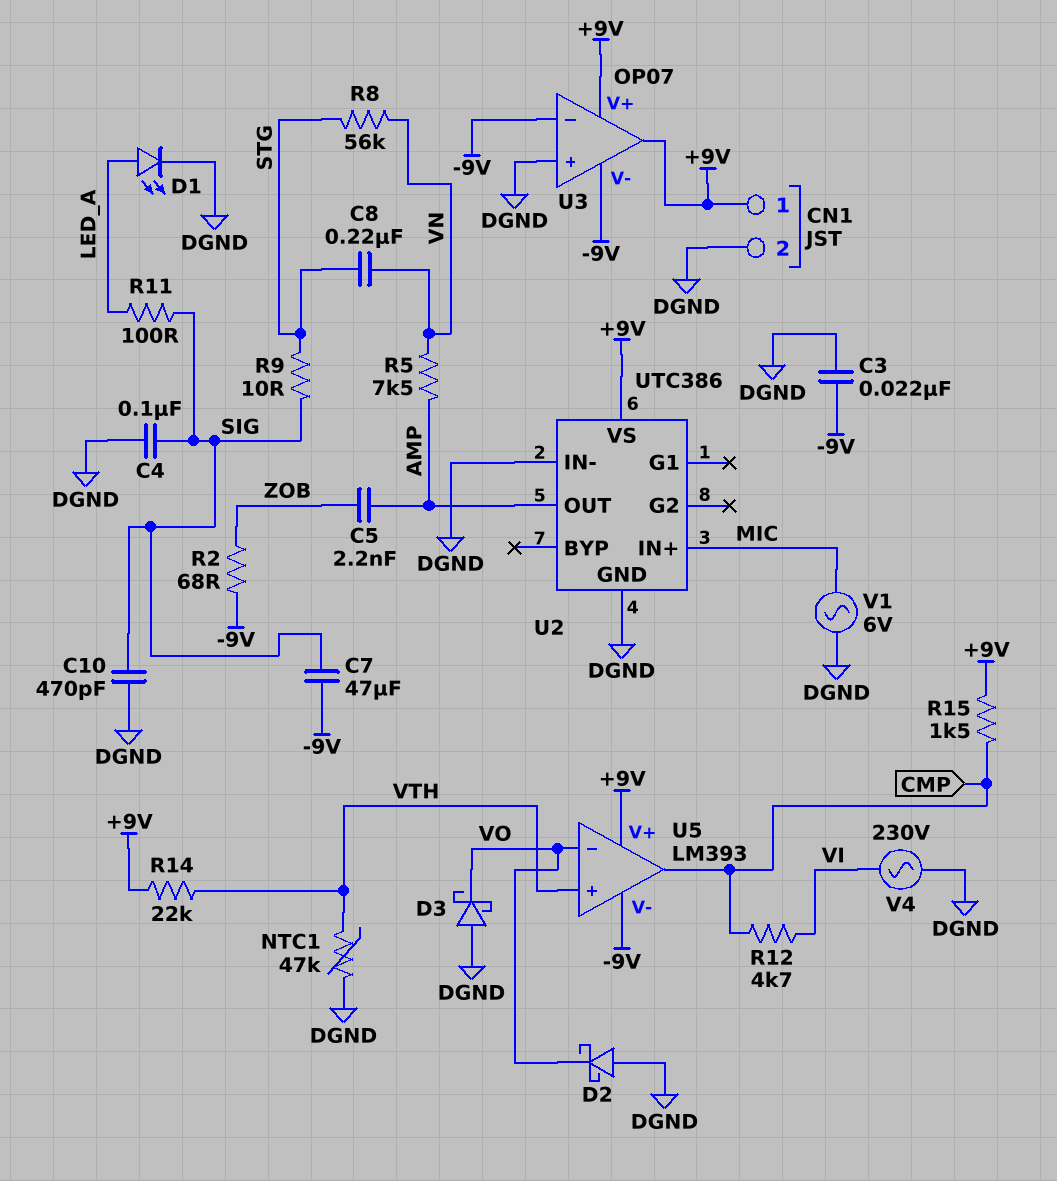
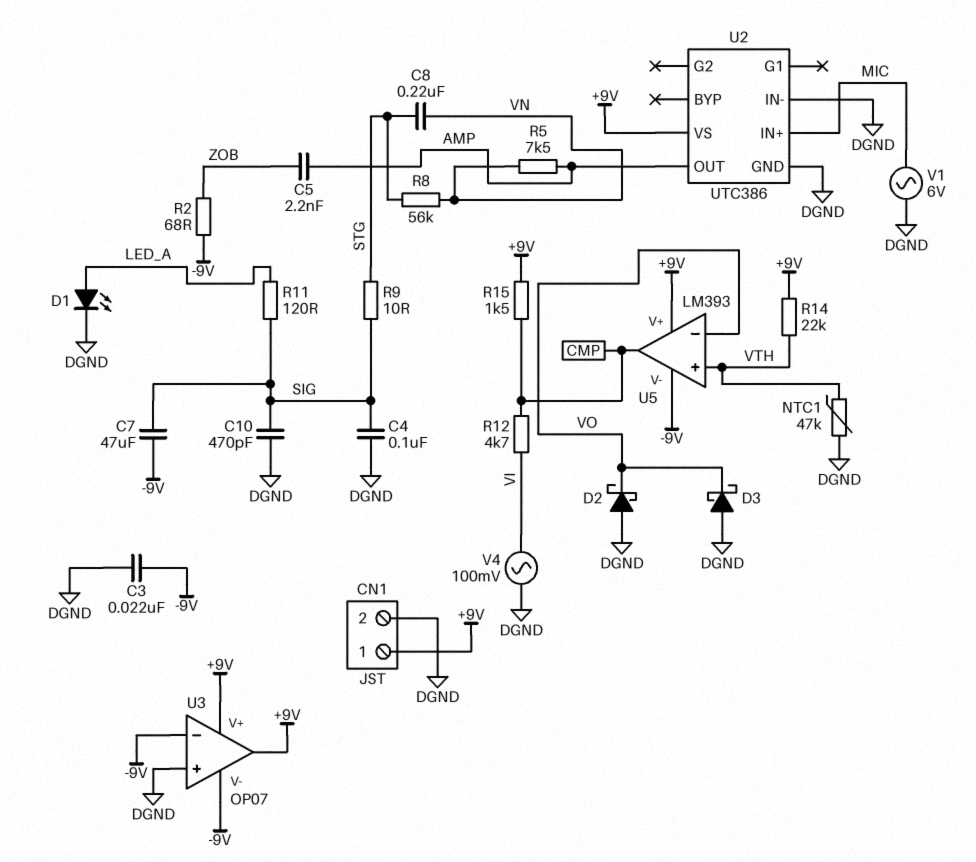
R11: 100 (LED_A, SIG) -> 120 (LED_A, SIG)
V4: AC 230V (DGND, VI) -> AC 100mV (DGND, VI)

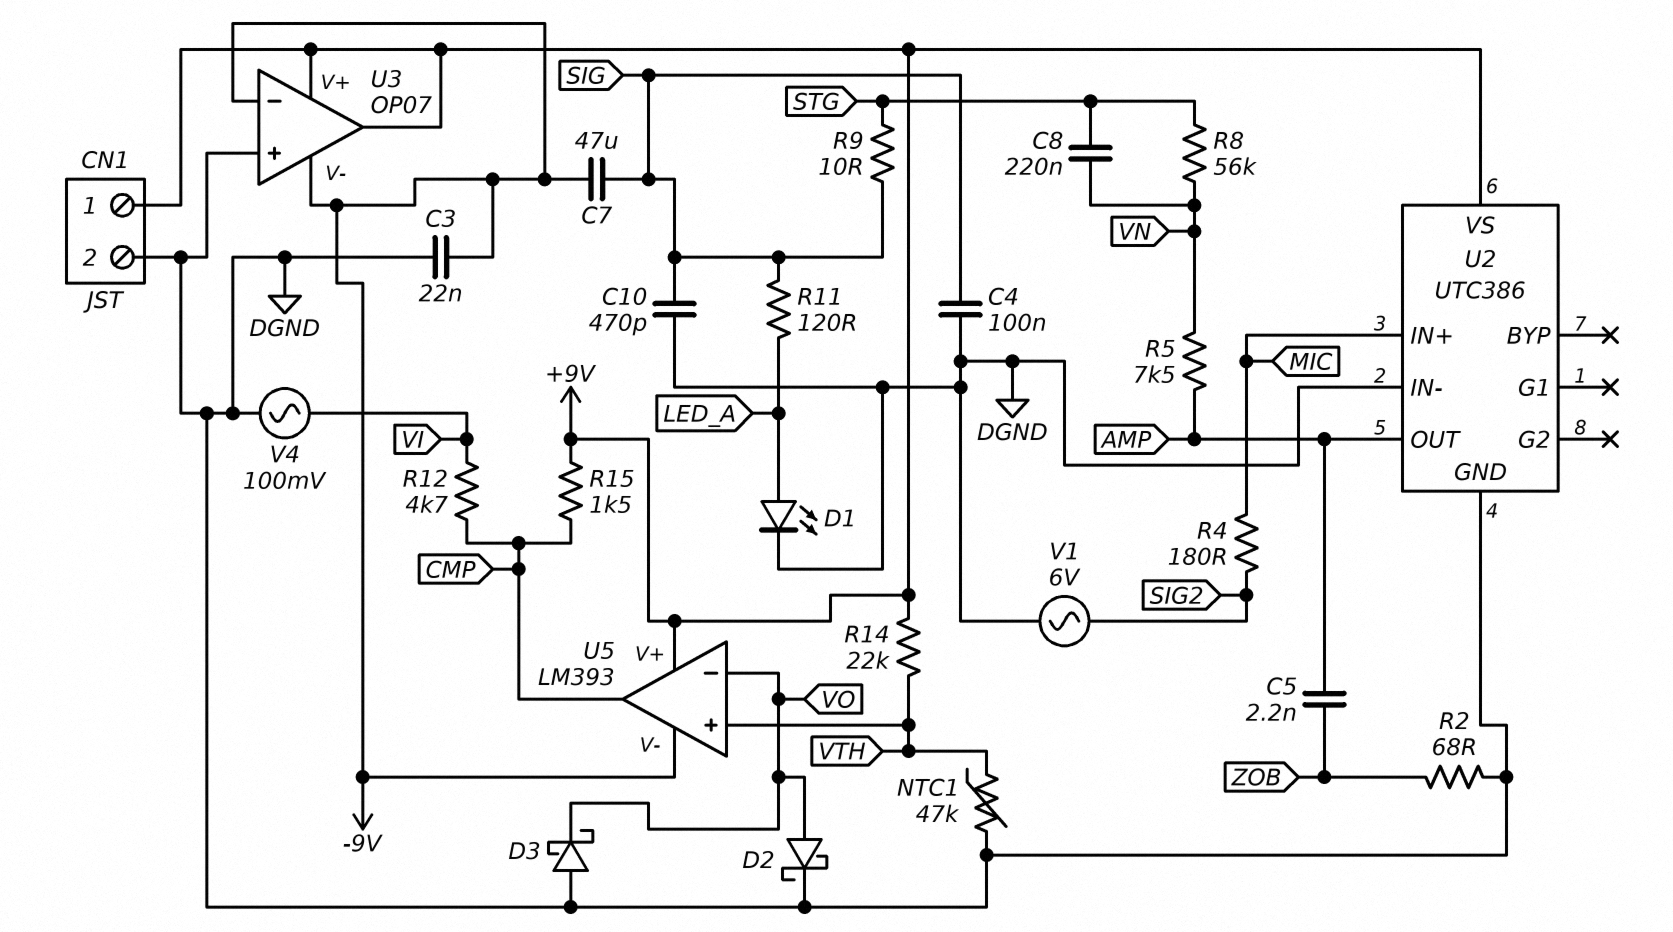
D2: schottky (A DGND, K VO) -> schottky (A VO, K DGND)
R2: 68 (-9V, ZOB) -> 68 (DGND, ZOB)
R4: none -> 180 (MIC, SIG2)
V1: AC 6V (DGND, MIC) -> AC 6V (DGND, SIG2)

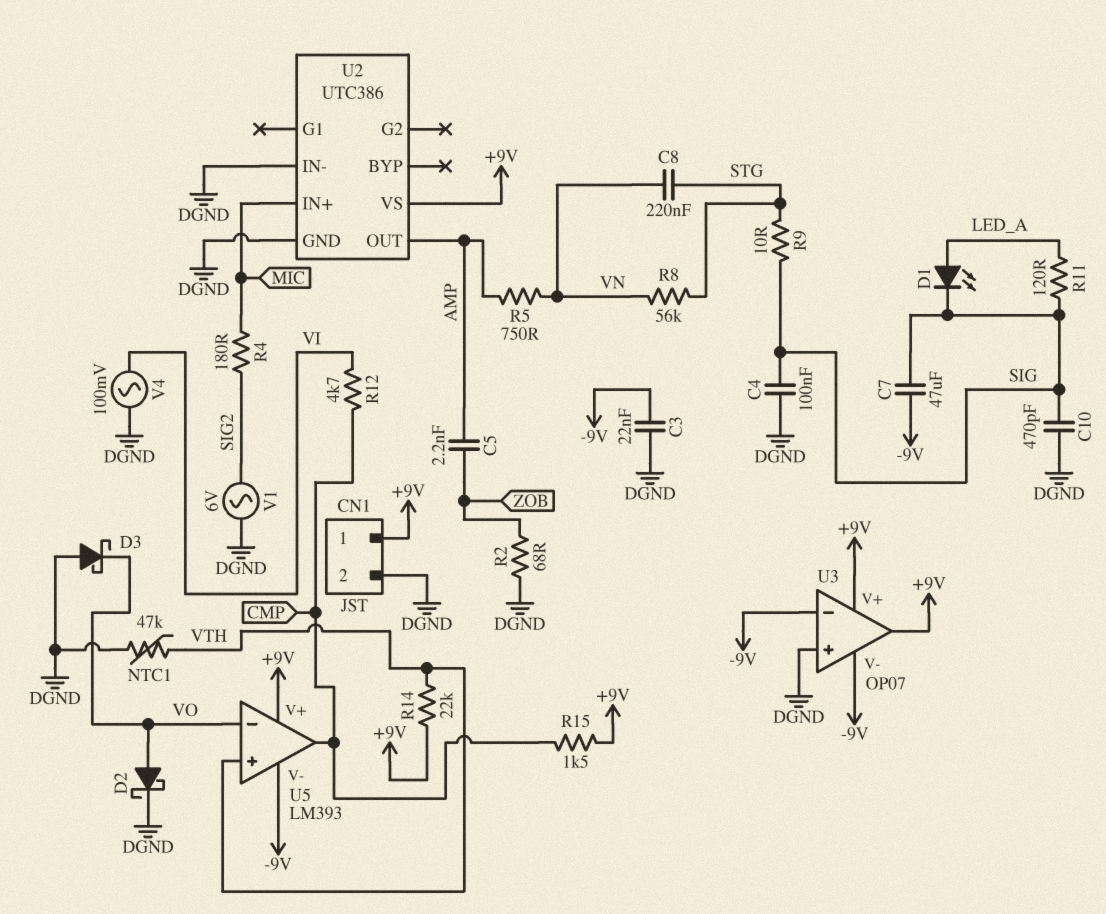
D1: LED (A LED_A, K DGND) -> LED (A LED_A, K SIG)
R5: 7.5k (AMP, VN) -> 750 (AMP, VN)

